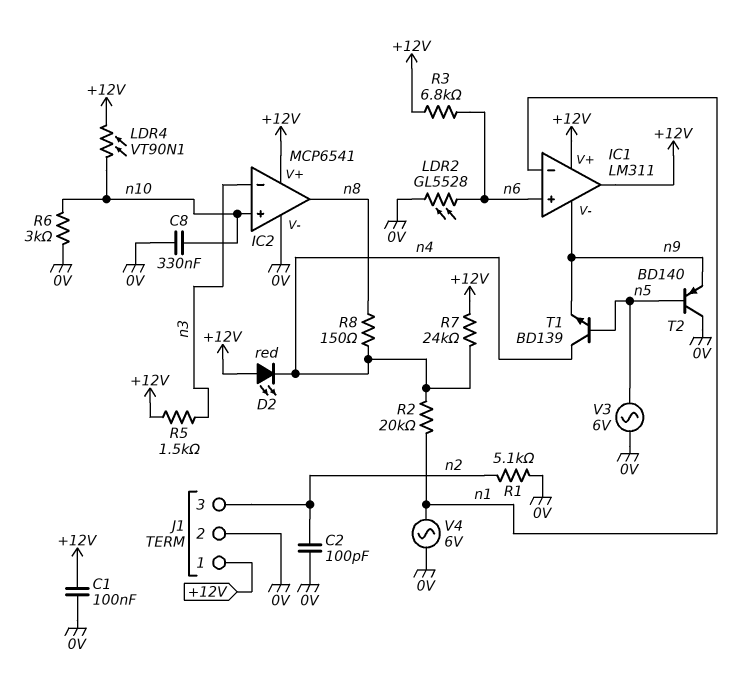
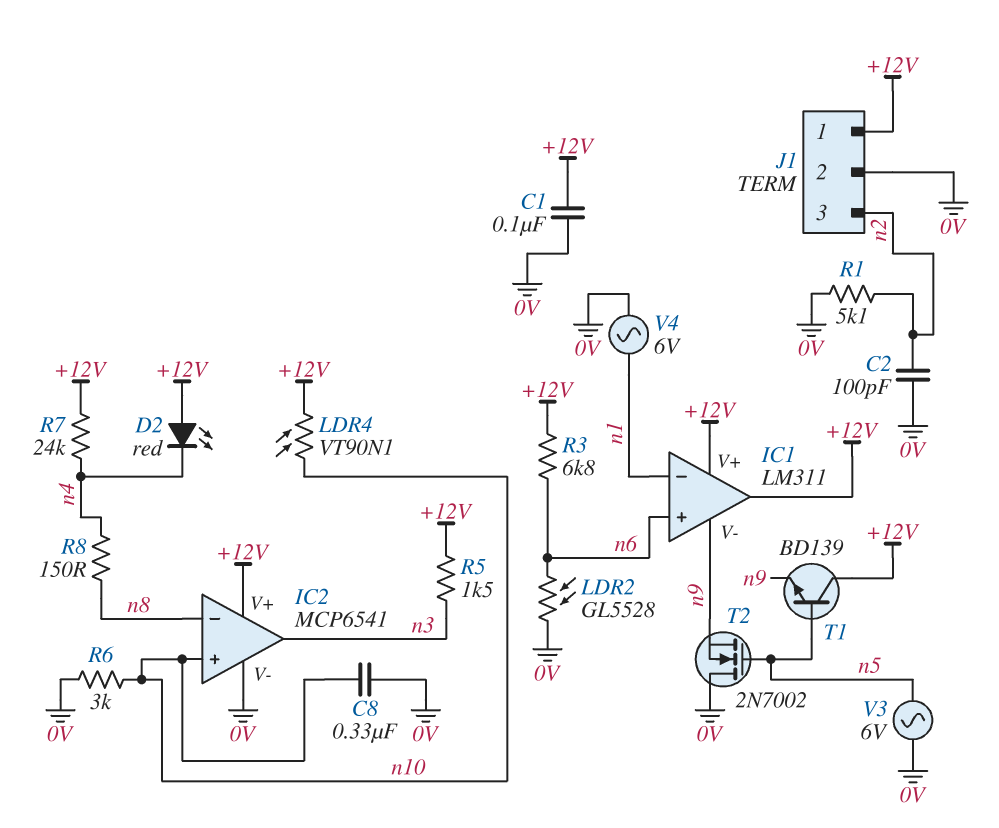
IC2 pin in-: n3 -> n8
IC2 pin out: n8 -> n3
R2: 20k (n1, n4) -> none
T1: NPN BD139 (B n5, C n4, E n9) -> NPN BD139 (B n5, C +12V, E n9)
T2: PNP BD140 (B n5, C 0V, E n9) -> NMOS 2N7002 (G n5, D 0V, S n9)

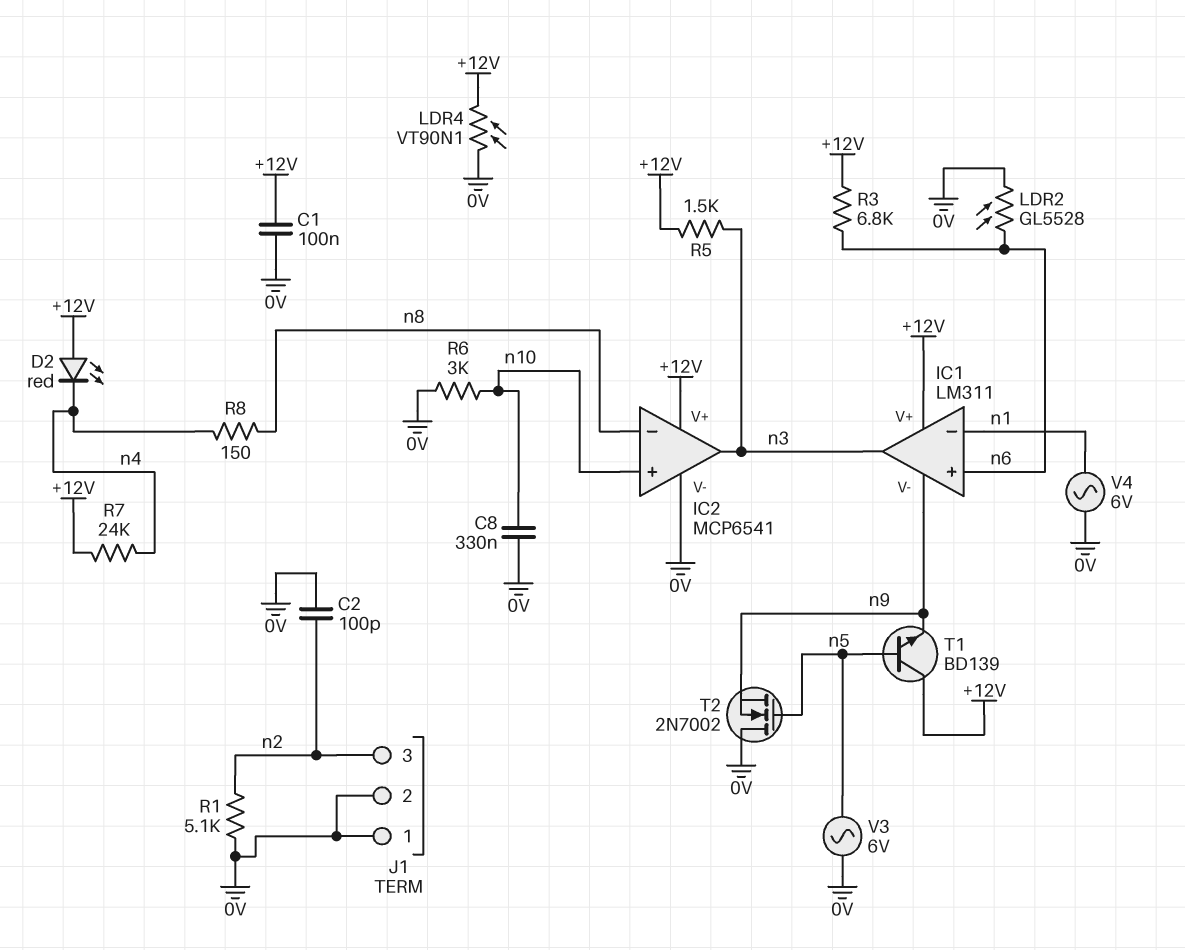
IC1 pin out: +12V -> n3
J1 pin 1: +12V -> 0V
LDR4: VT90N1 (+12V, n10) -> VT90N1 (+12V, 0V)

